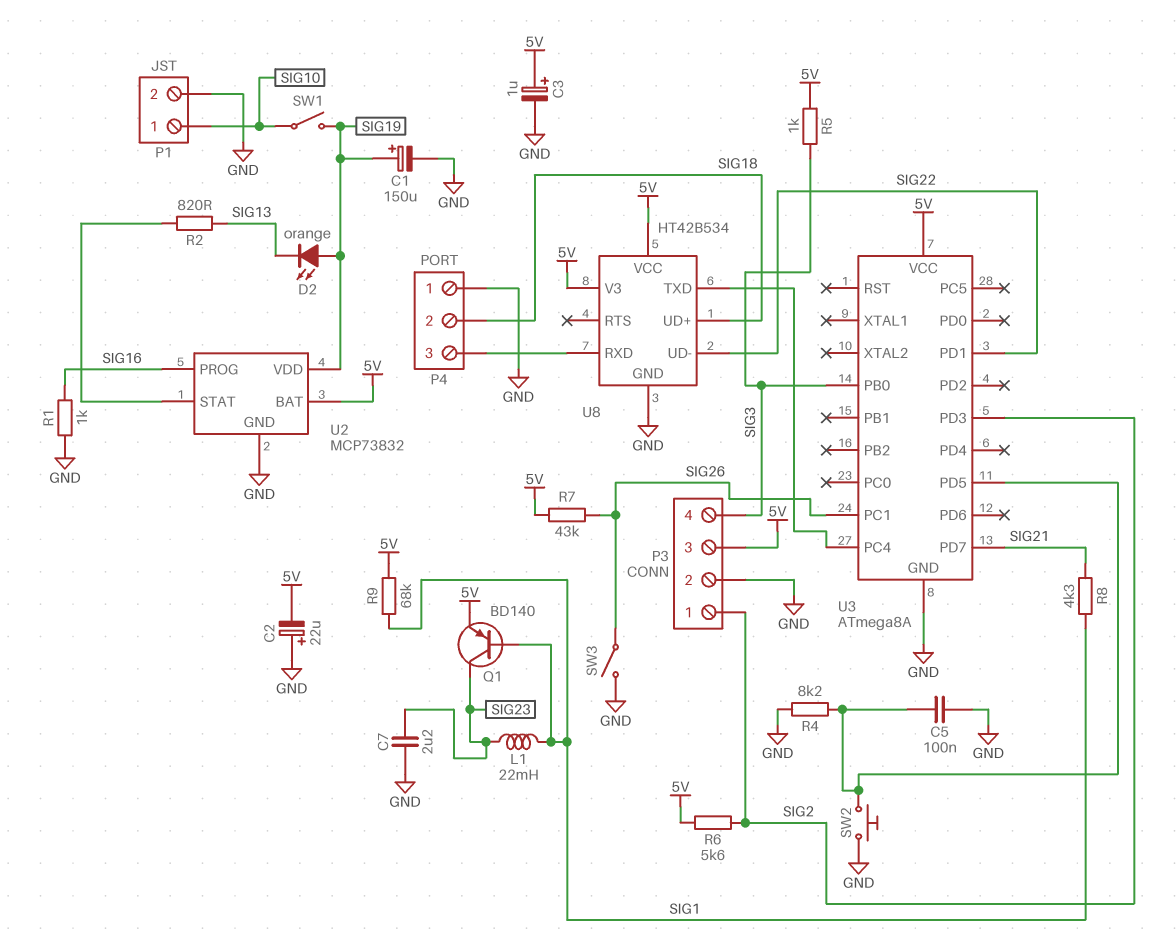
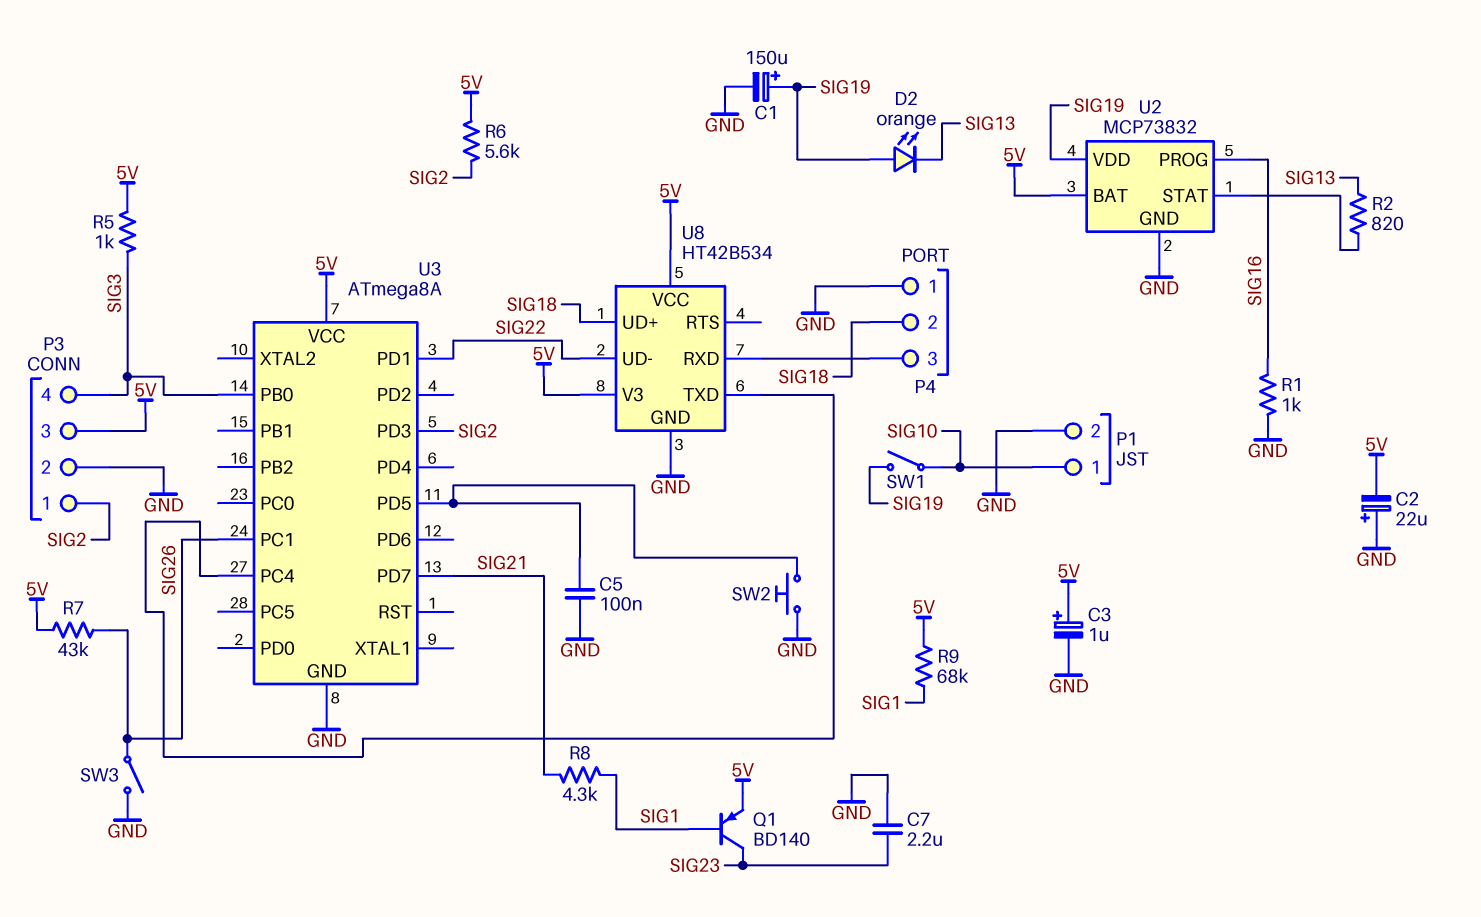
L1: 22mH (SIG1, SIG23) -> none
R4: 8.2k (GND, U3/PD5) -> none

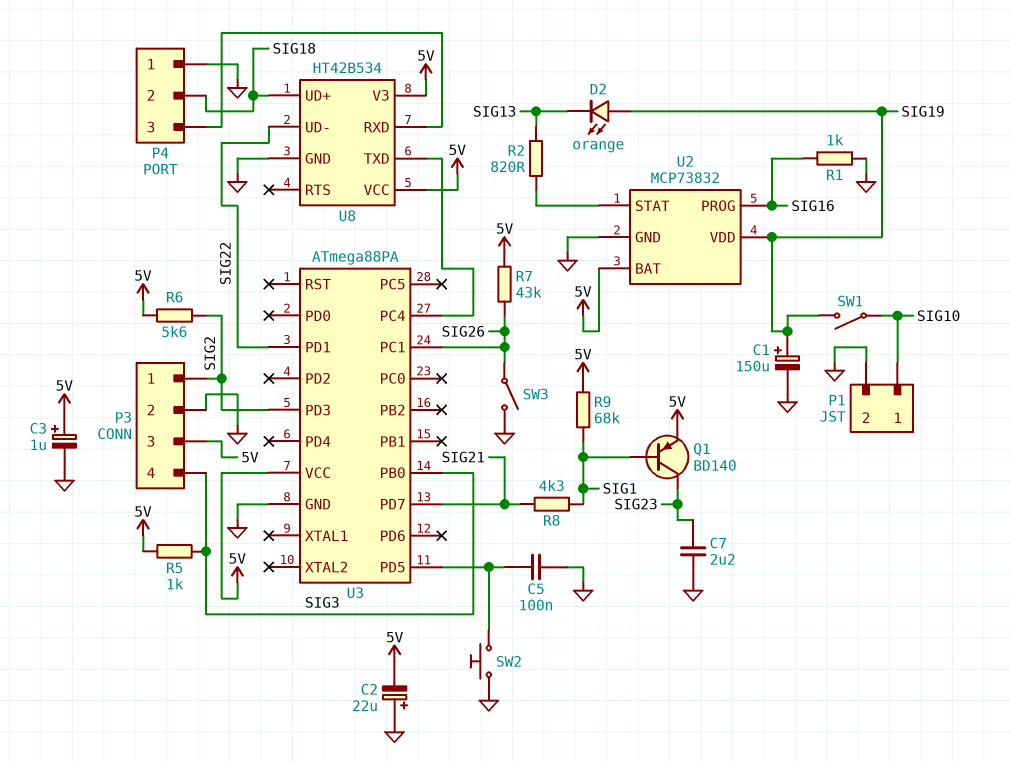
U3: ATmega8A -> ATmega88PA

